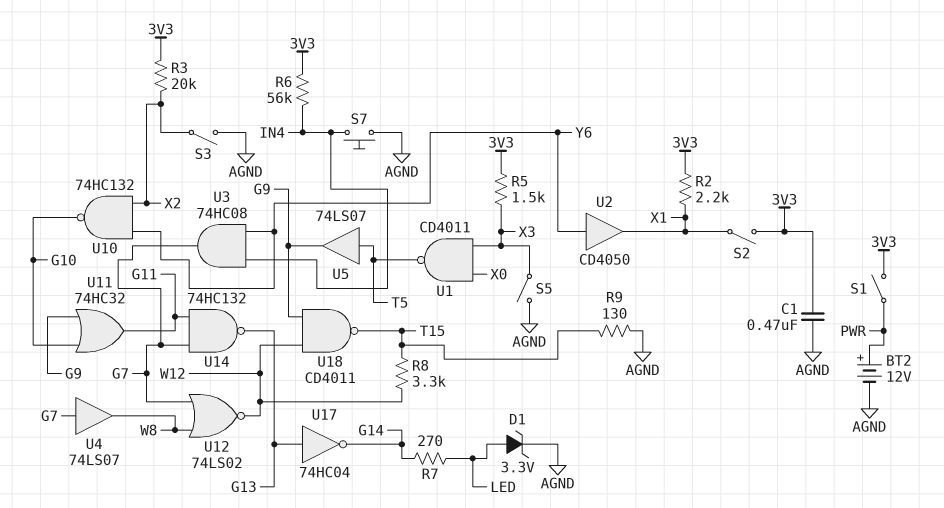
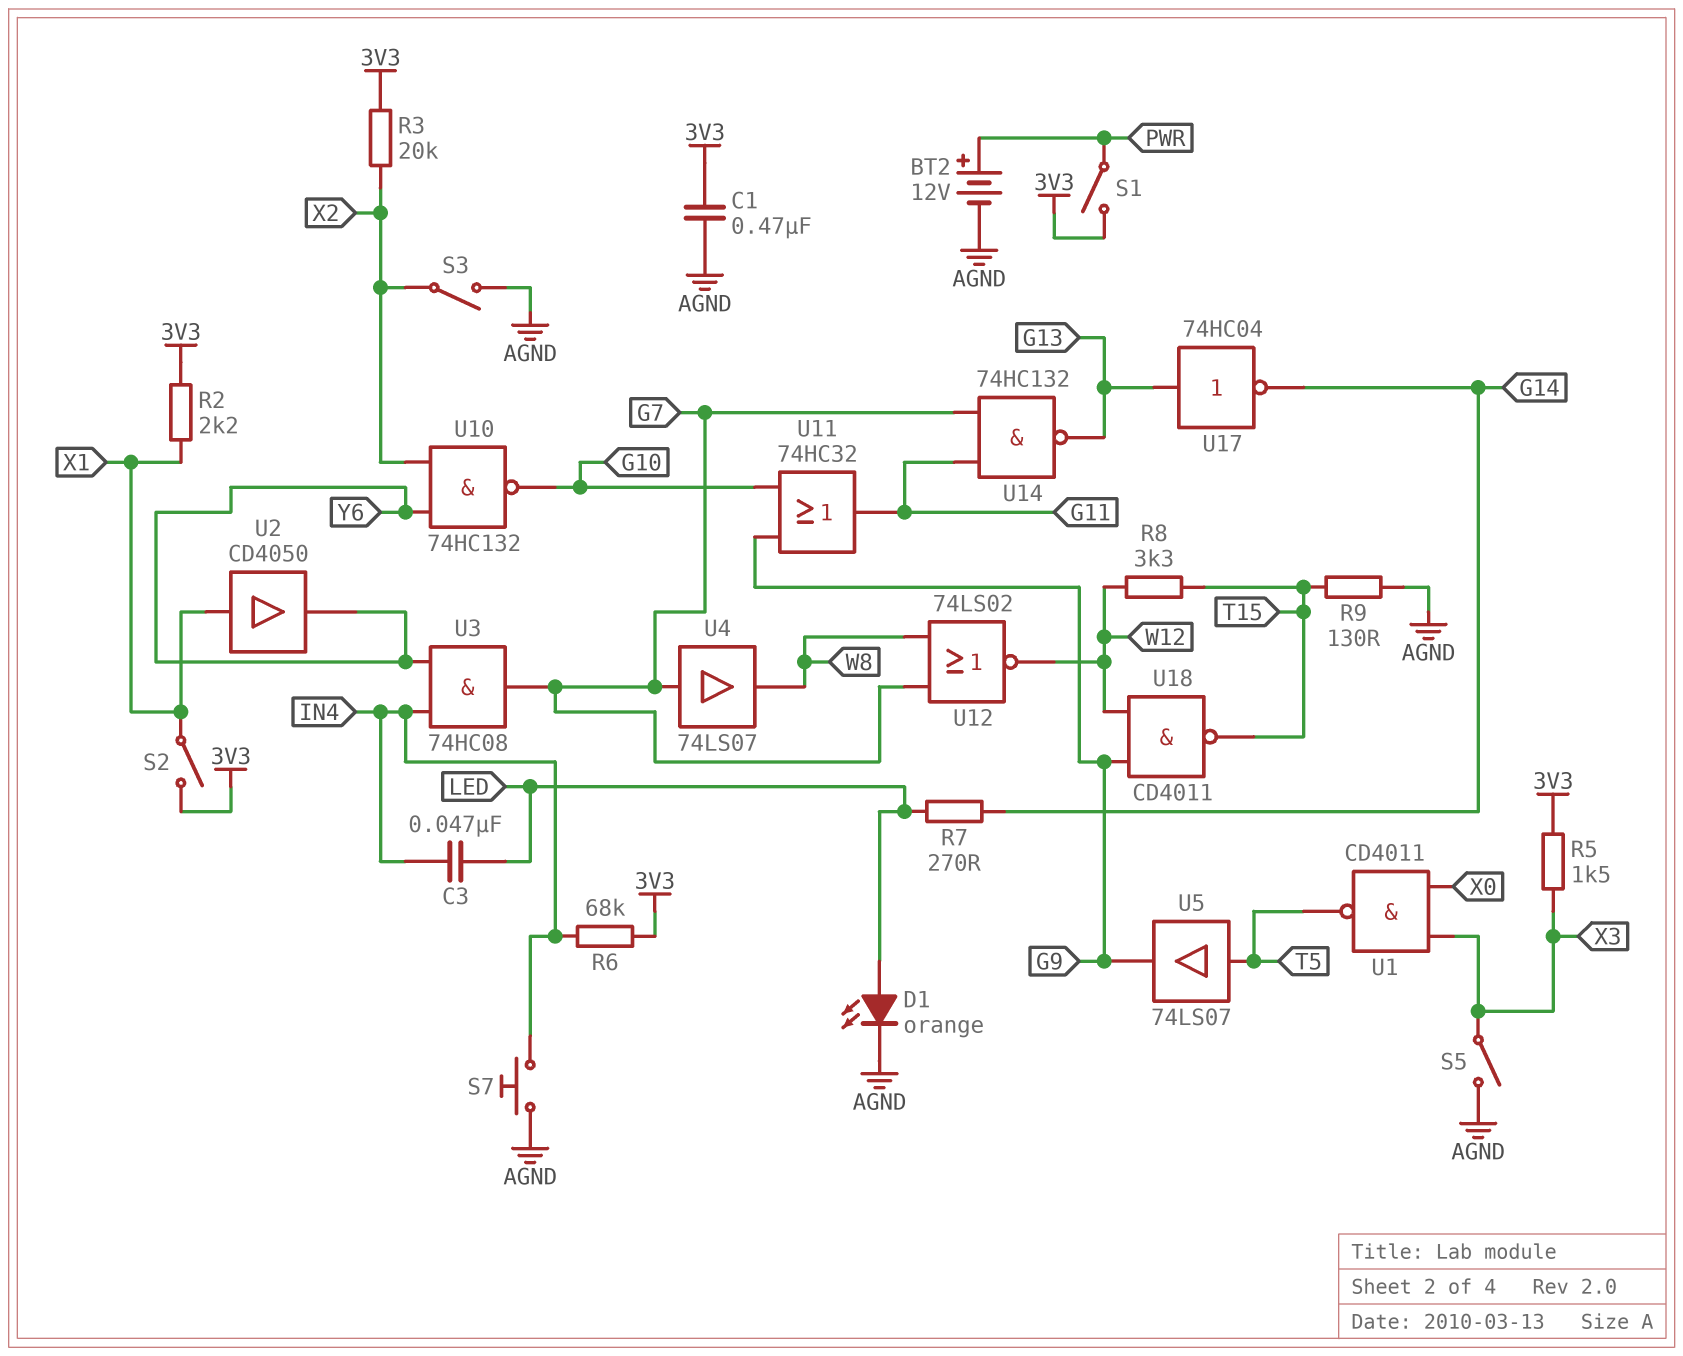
C3: none -> 47nF (IN4, LED)
D1: zener 3.3V (A LED, K AGND) -> LED orange (A LED, K AGND)
R6: 56k (3V3, IN4) -> 68k (3V3, IN4)
U2: buffer CD4050 (in Y6, out X1) -> buffer CD4050 (in X1, out Y6)

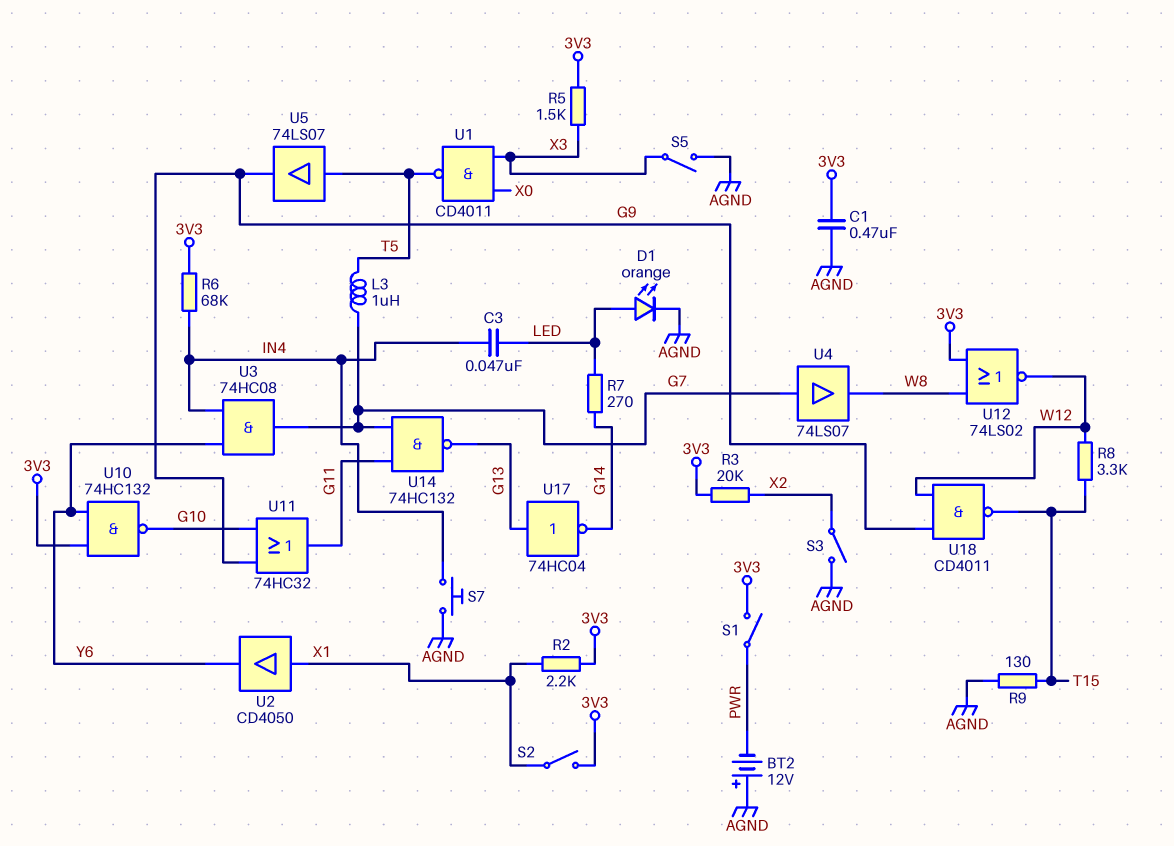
BT2: 12V (plus PWR, minus AGND) -> 12V (plus AGND, minus PWR)
L3: none -> 1uH (G7, T5)
U10: NAND 74HC132 (in X2, in Y6, out G10) -> NAND 74HC132 (in 3V3, in Y6, out G10)
U12: NOR 74LS02 (in G7, in W8, out W12) -> NOR 74LS02 (in 3V3, in W8, out W12)

